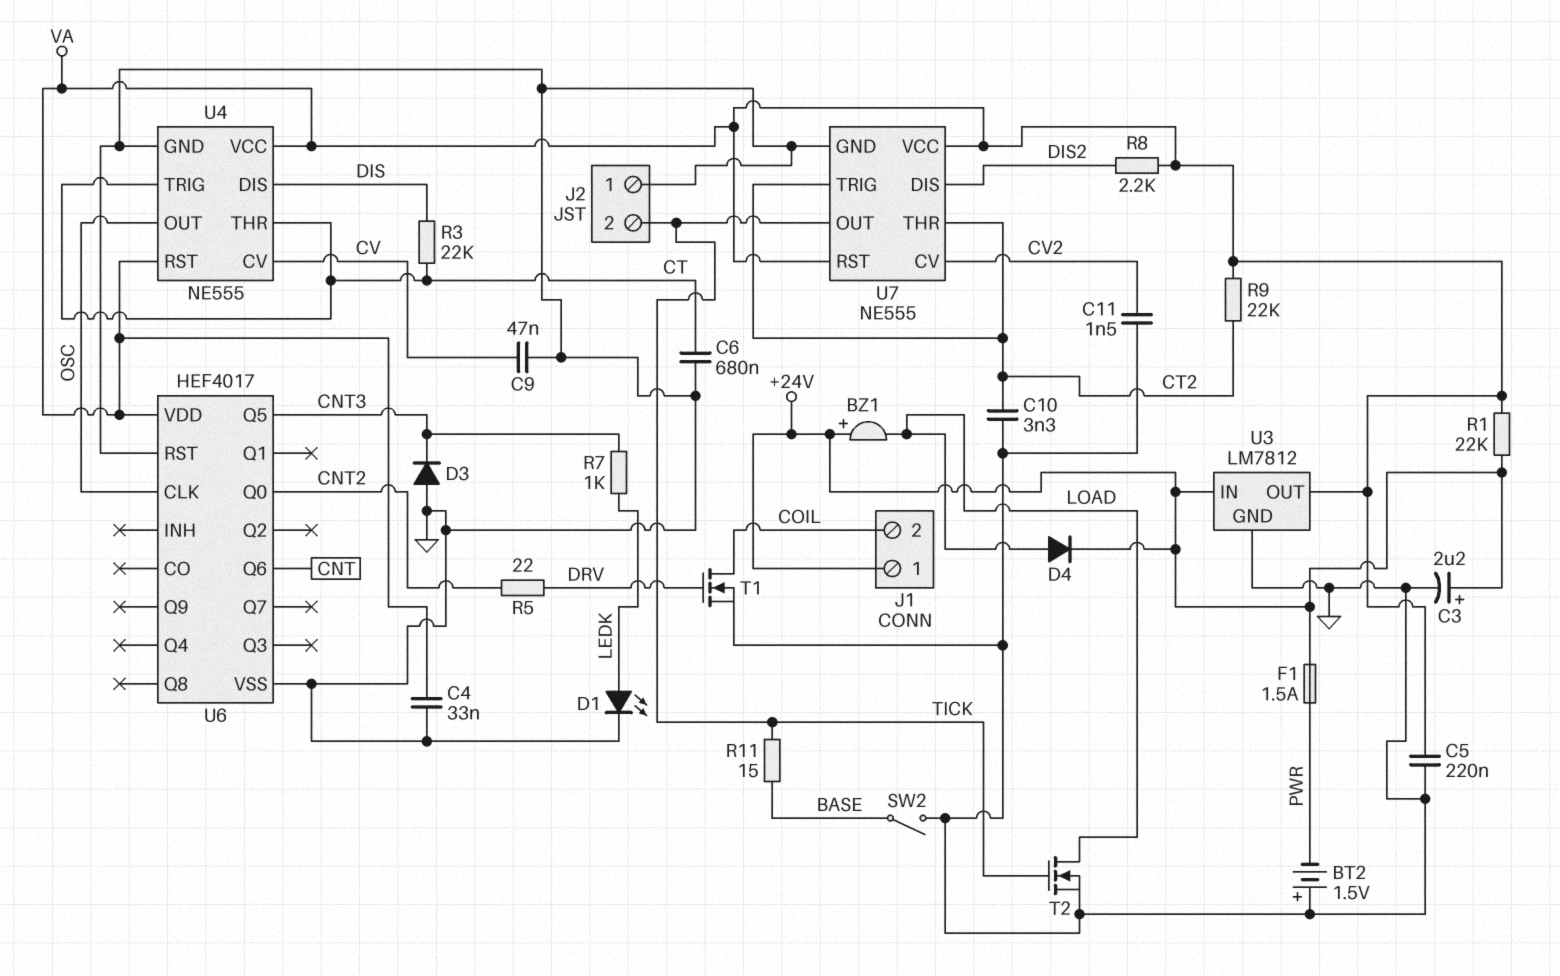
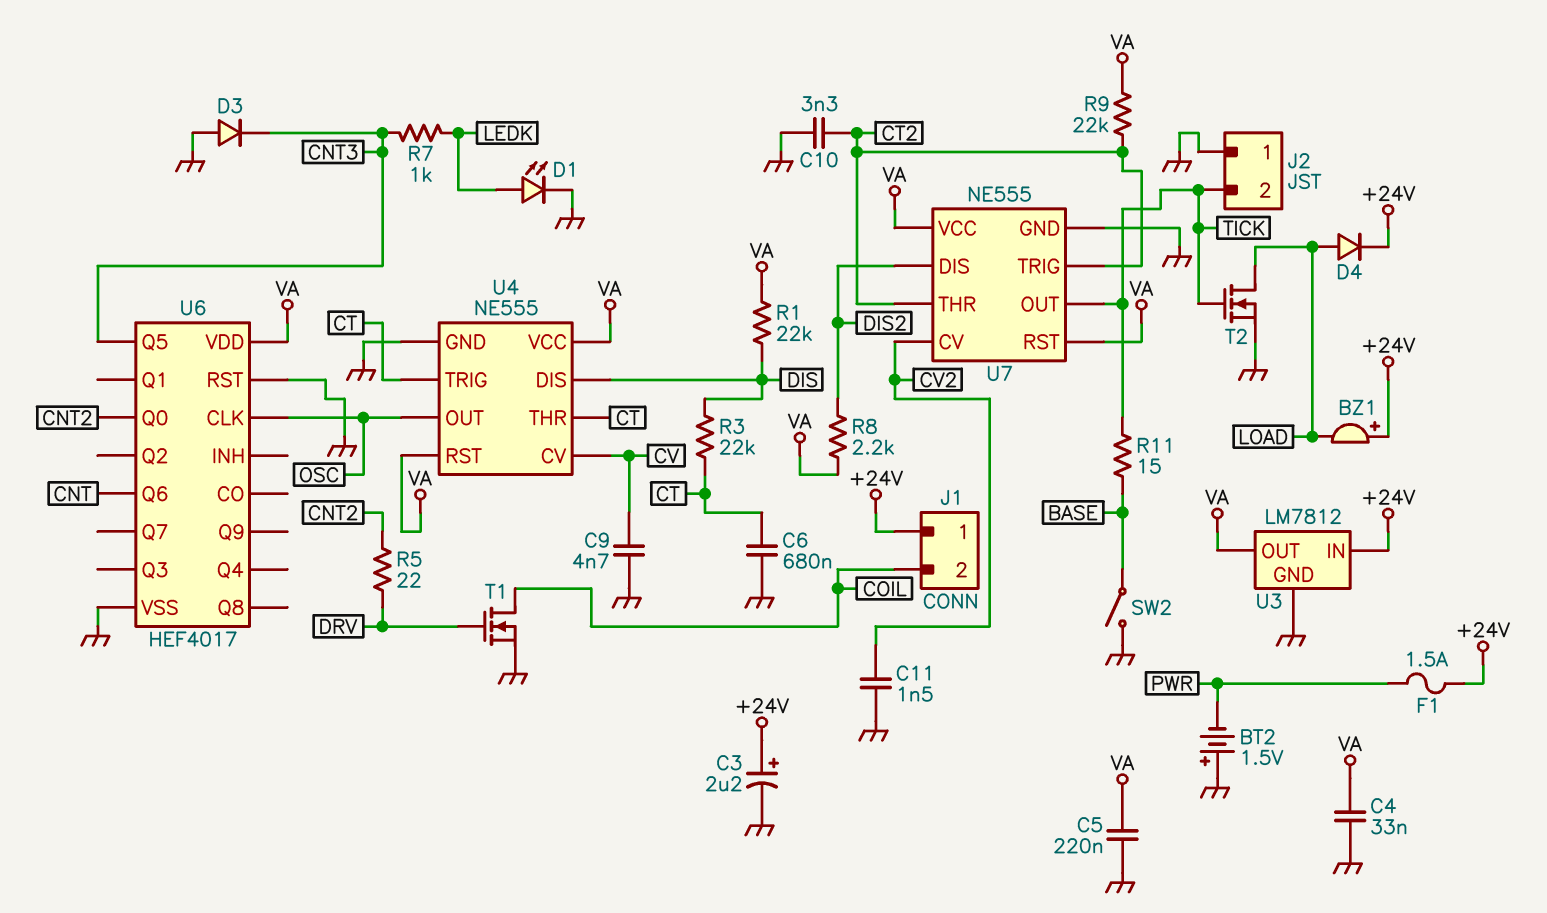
C9: 47nF (CV, GND) -> 4.7nF (CV, GND)
R1: 22k (+24V, VA) -> 22k (DIS, VA)

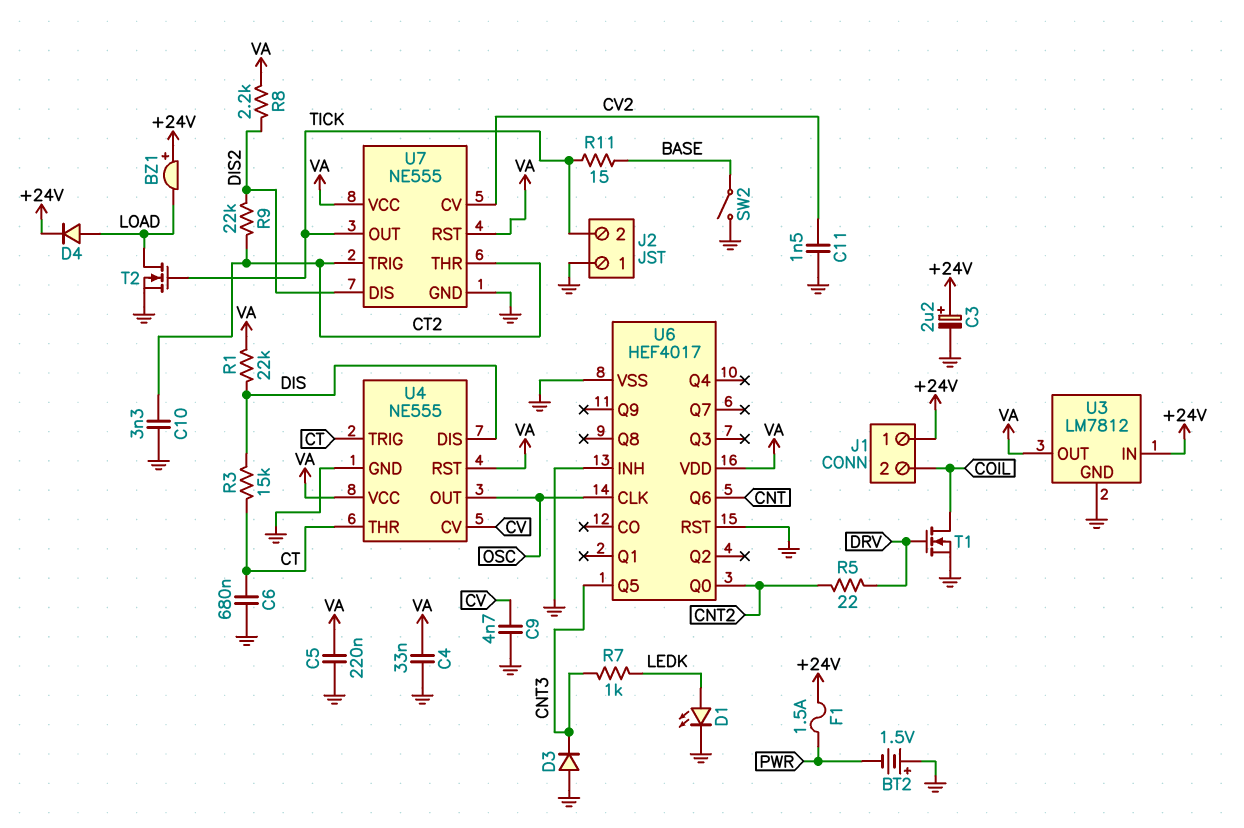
R3: 22k (CT, DIS) -> 15k (CT, DIS)
R9: 22k (CT2, VA) -> 22k (CT2, DIS2)
U6 pin INH: none -> GND

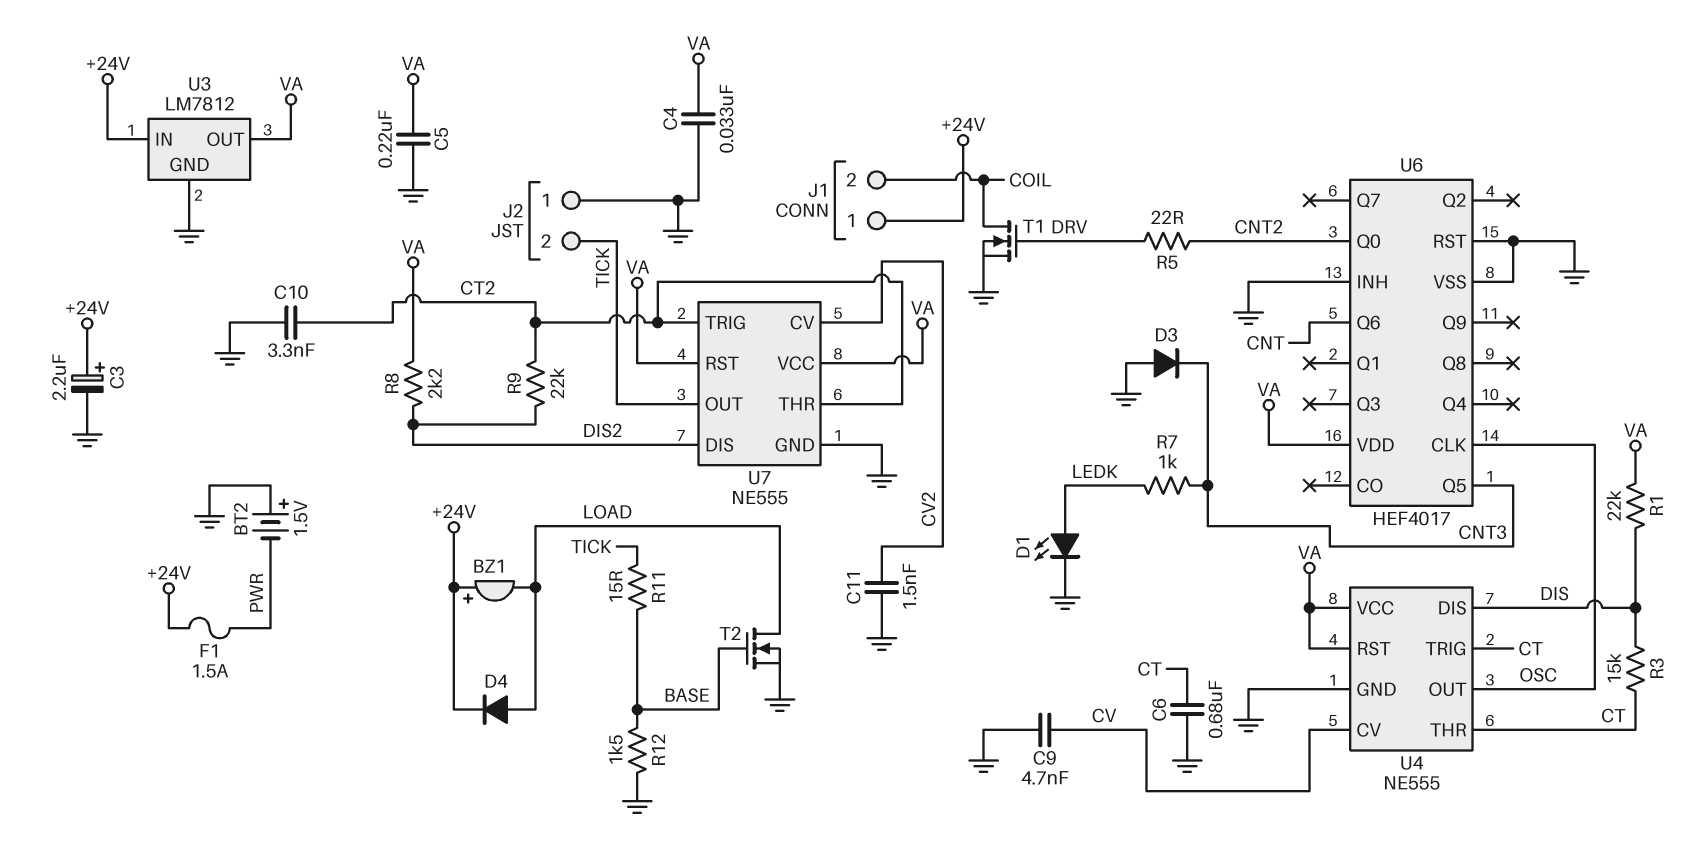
R12: none -> 1.5k (BASE, GND)
SW2: switch (BASE, GND) -> none
T2: NMOS (G TICK, D LOAD, S GND) -> NMOS (G BASE, D LOAD, S GND)

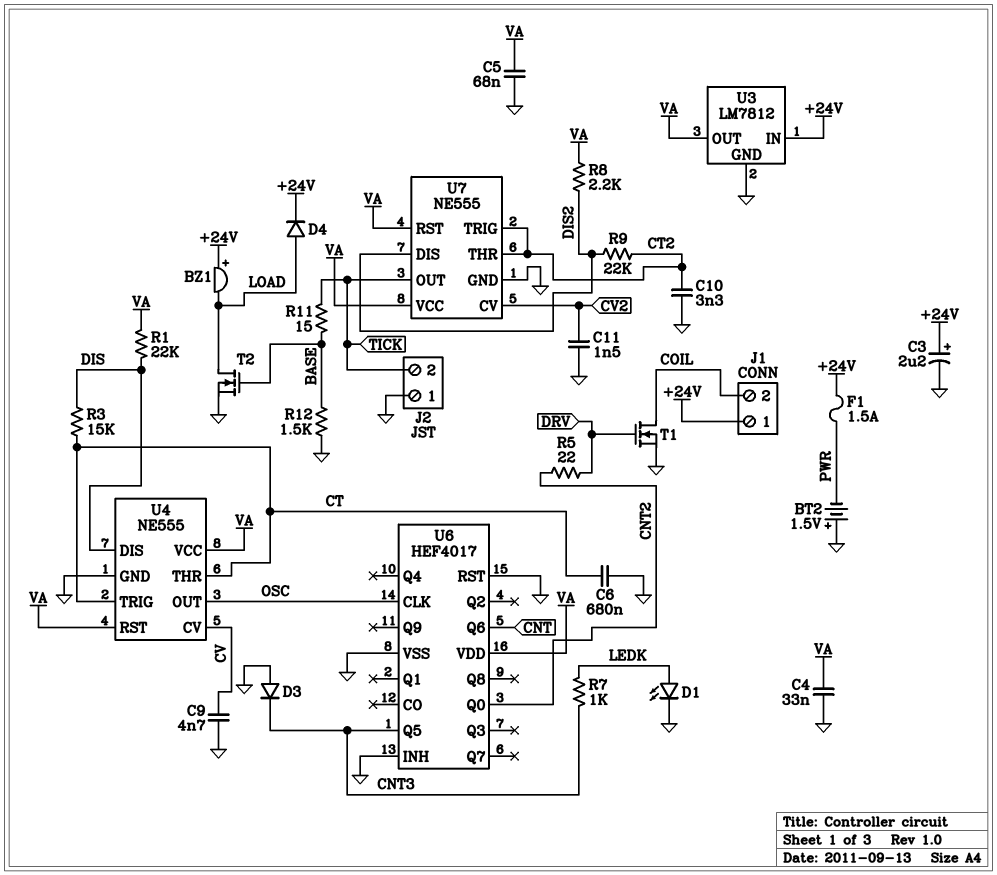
C5: 220nF (GND, VA) -> 68nF (GND, VA)

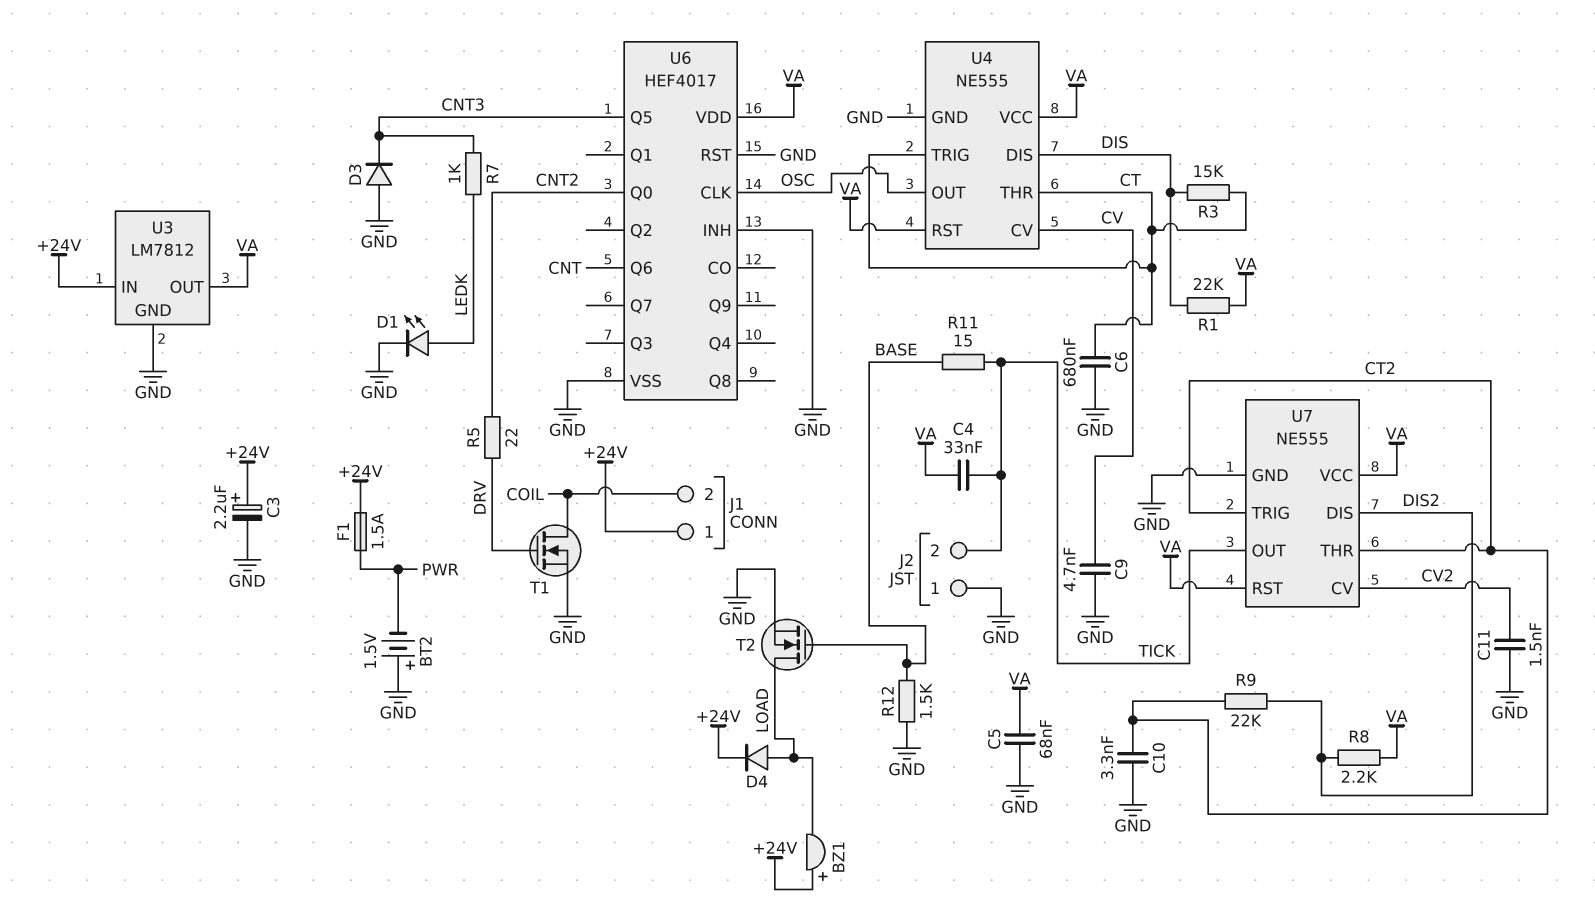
C4: 33nF (GND, VA) -> 33nF (TICK, VA)

